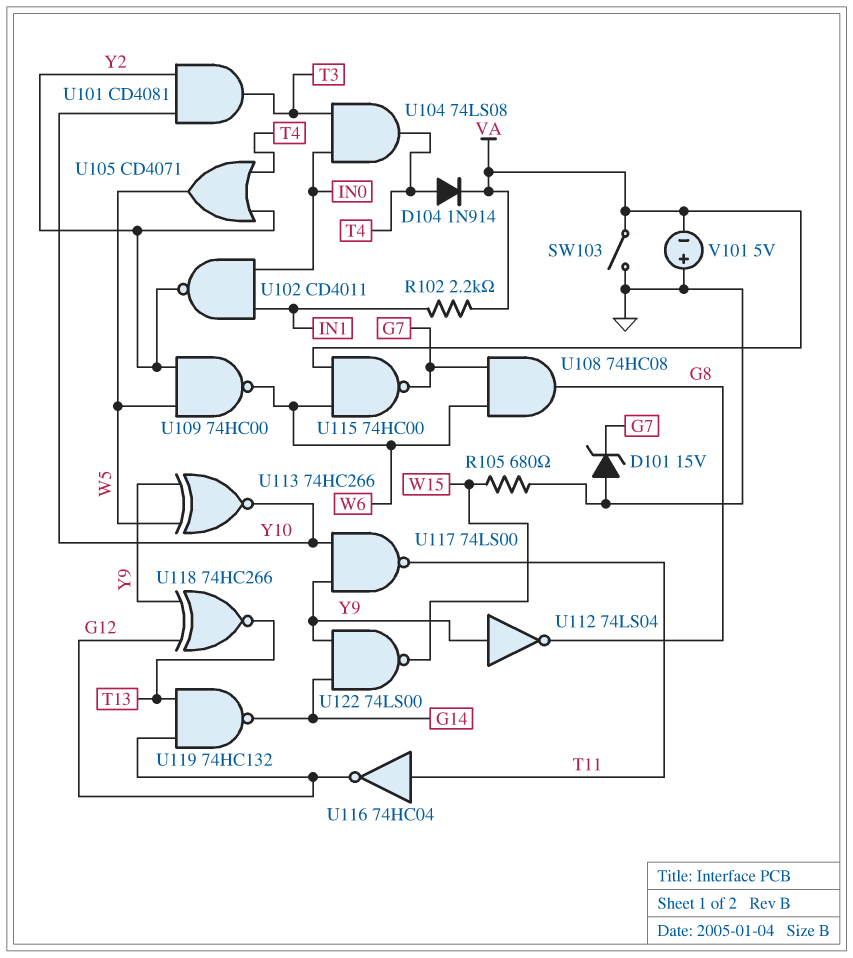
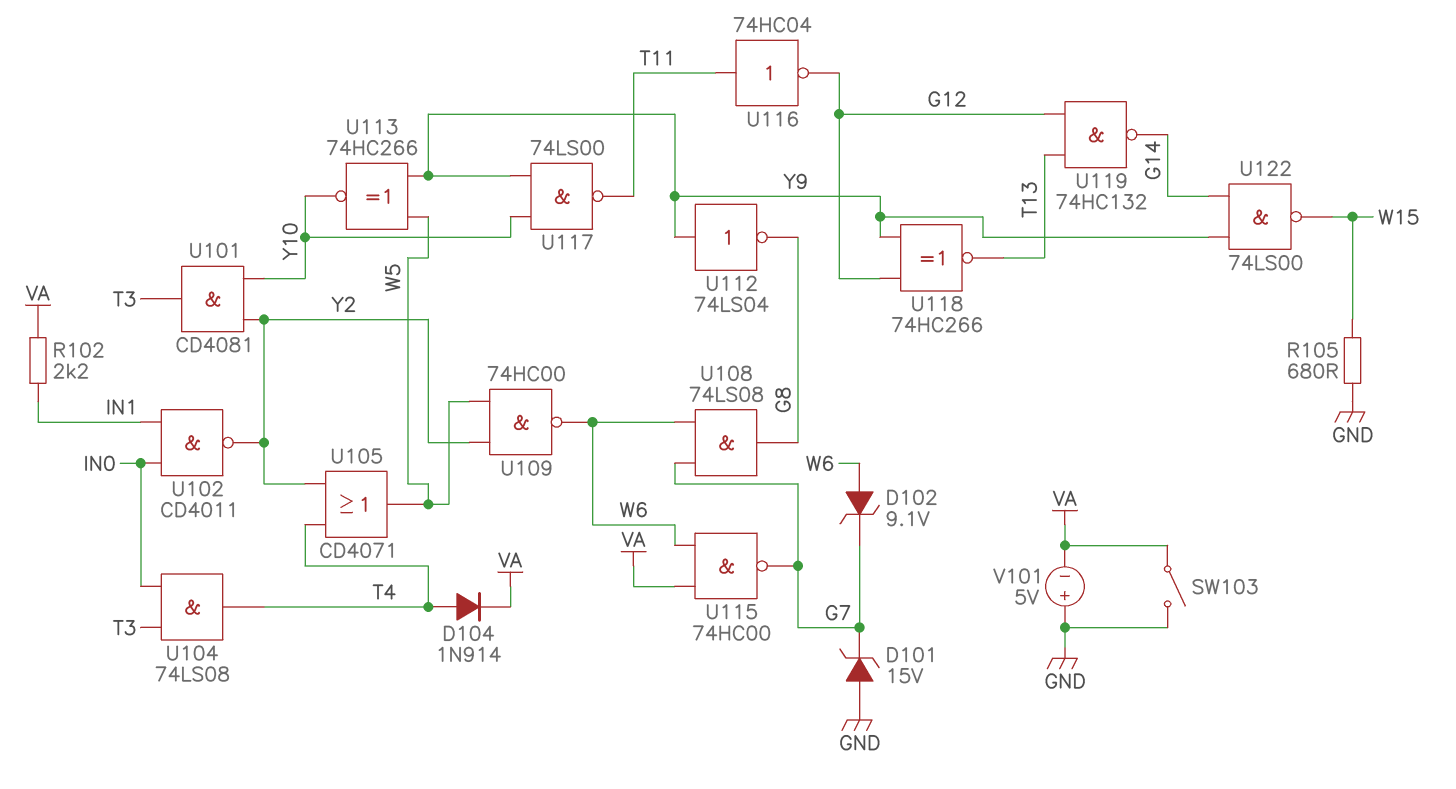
D102: none -> zener 9.1V (A W6, K G7)
U108: AND 74HC08 (in G7, in W6, out G8) -> AND 74LS08 (in G7, in W6, out G8)

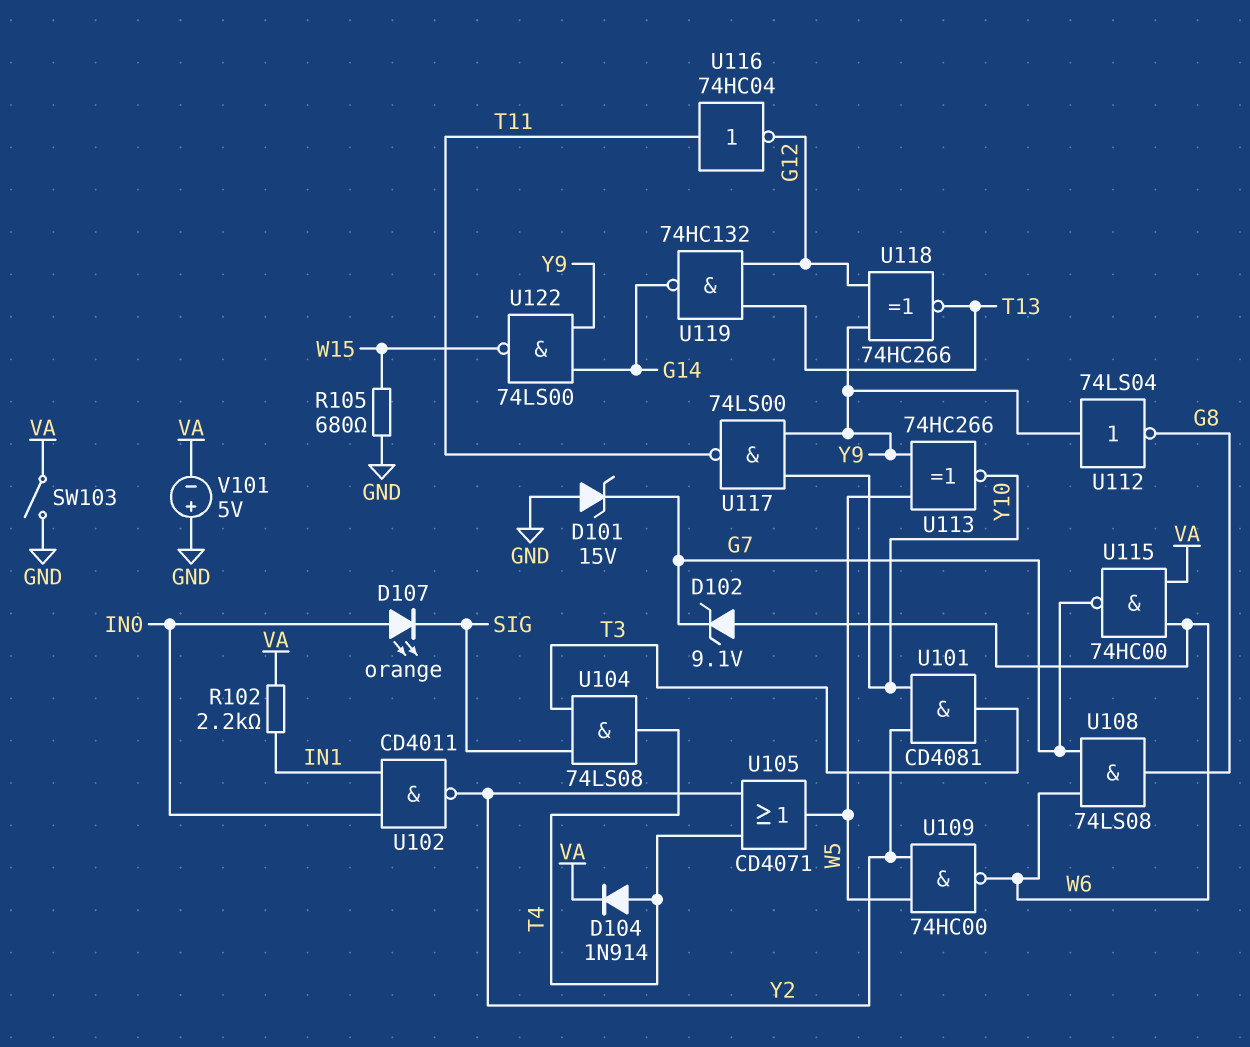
D107: none -> LED orange (A IN0, K SIG)
U104: AND 74LS08 (in IN0, in T3, out T4) -> AND 74LS08 (in SIG, in T3, out T4)

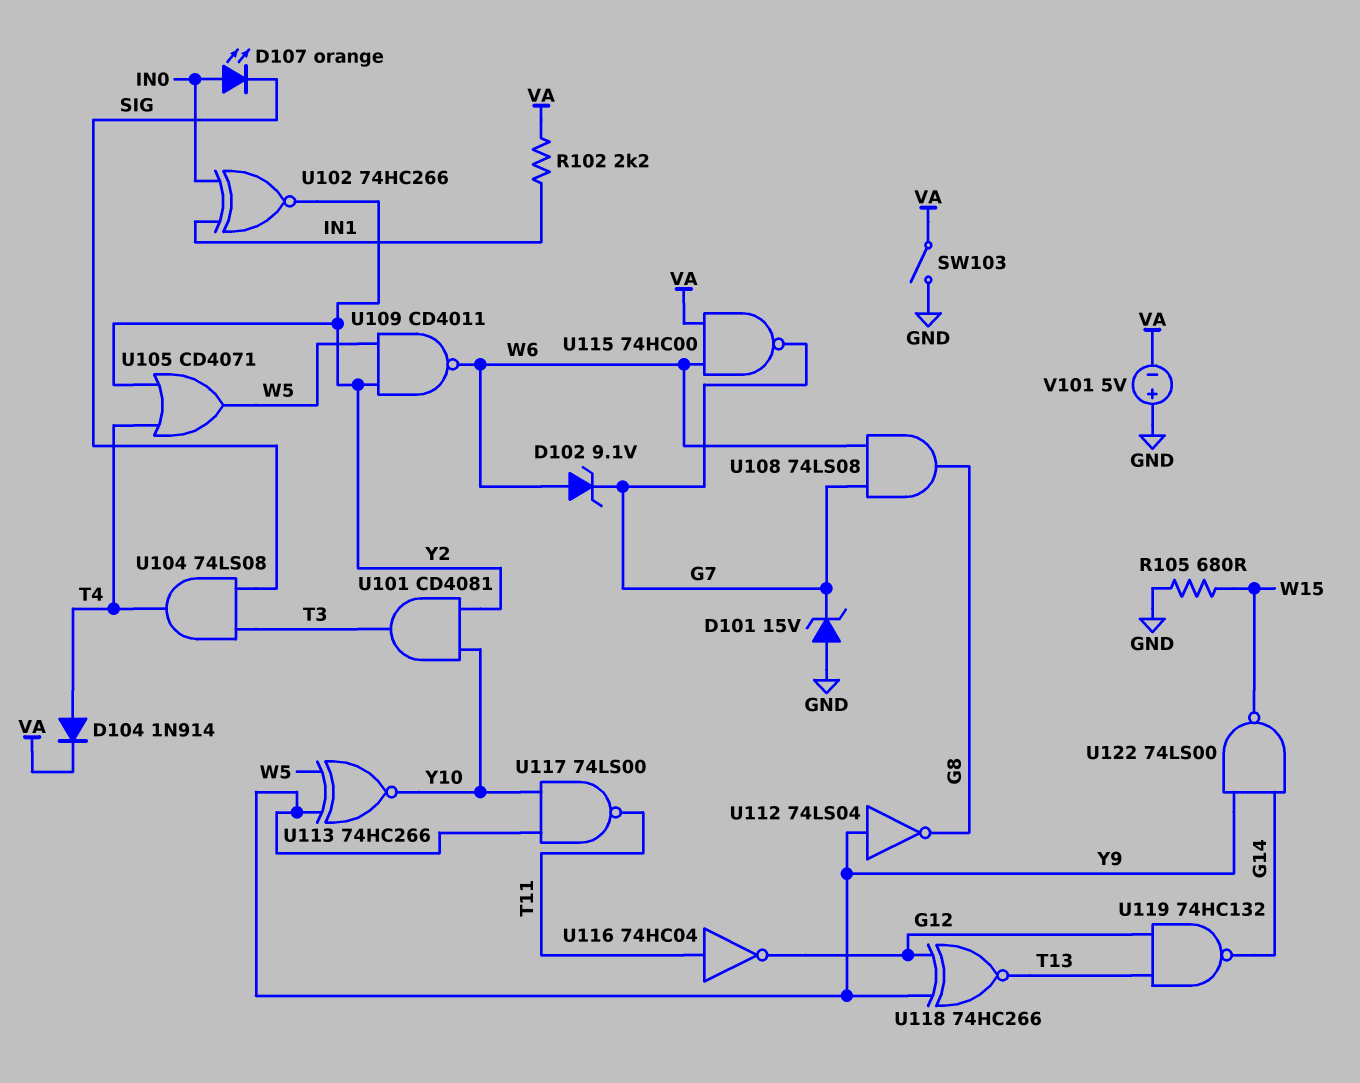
U102: NAND CD4011 (in IN0, in IN1, out Y2) -> XNOR 74HC266 (in IN0, in IN1, out Y2)
U109: NAND 74HC00 (in W5, in Y2, out W6) -> NAND CD4011 (in W5, in Y2, out W6)

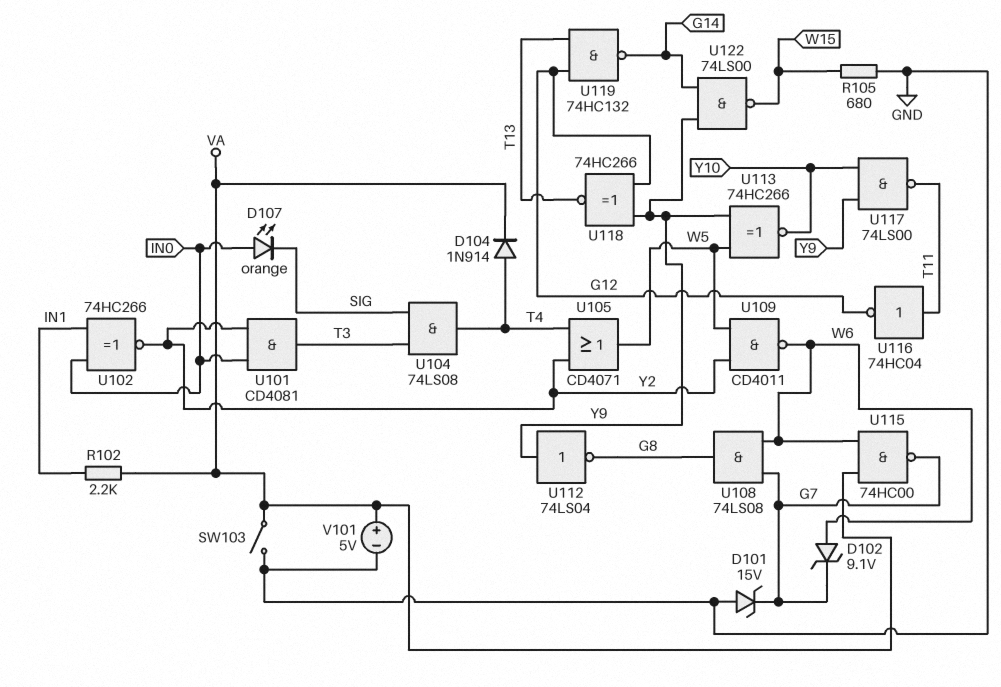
U101: AND CD4081 (in Y2, in Y10, out T3) -> AND CD4081 (in IN0, in Y2, out T3)
V101: 5V (plus GND, minus VA) -> 5V (plus VA, minus GND)

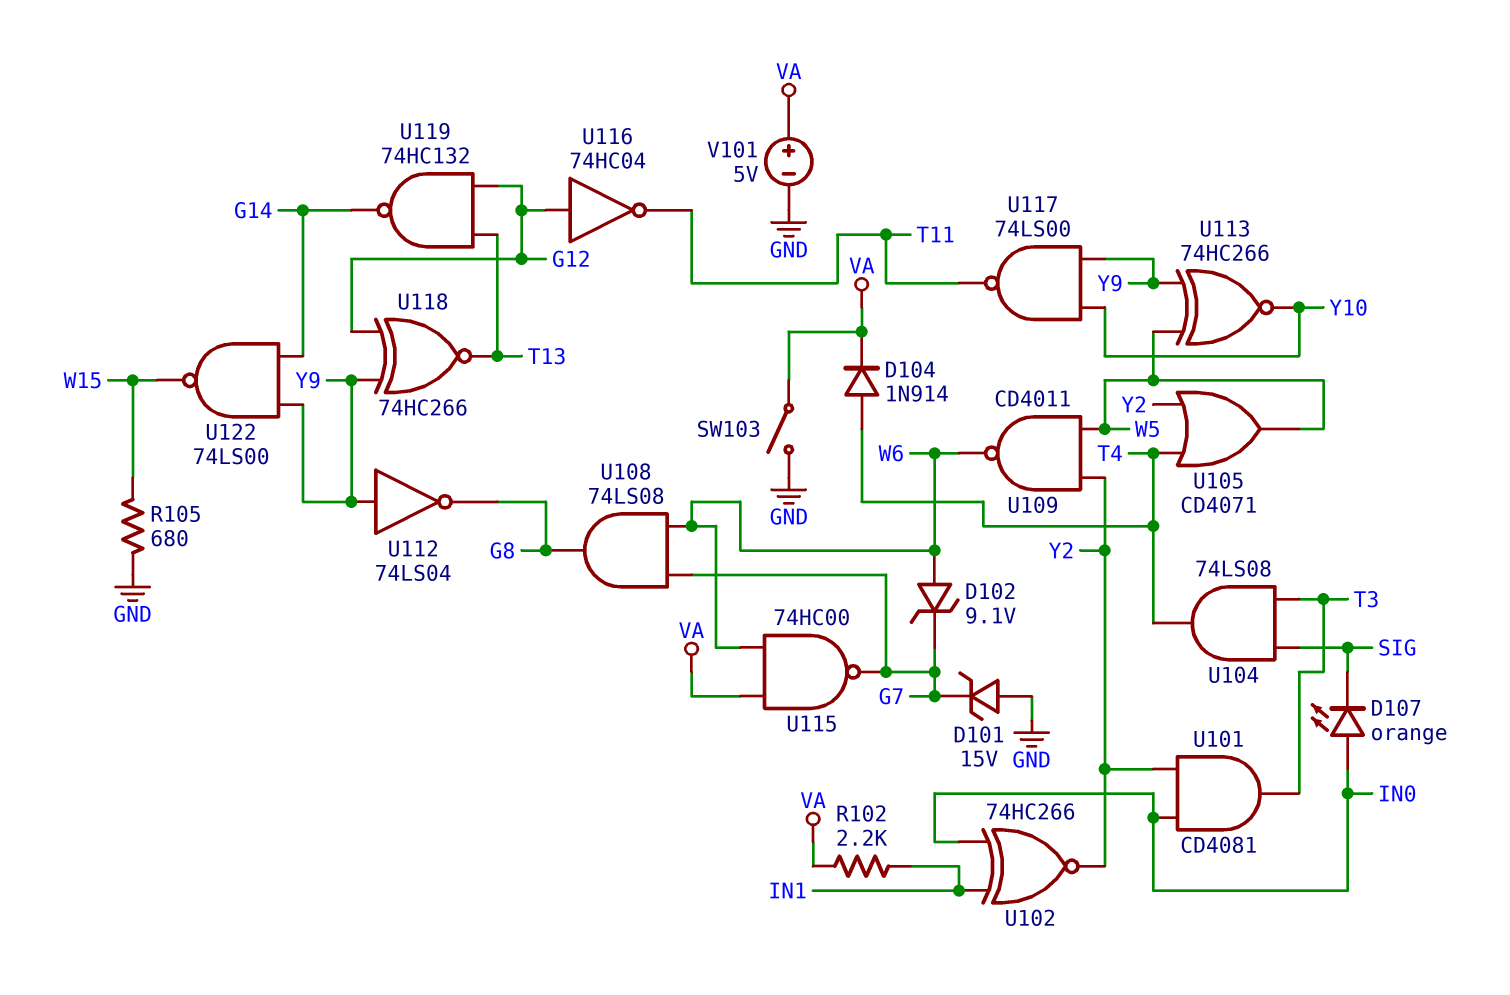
U116: NOT 74HC04 (in T11, out G12) -> NOT 74HC04 (in G12, out T11)

